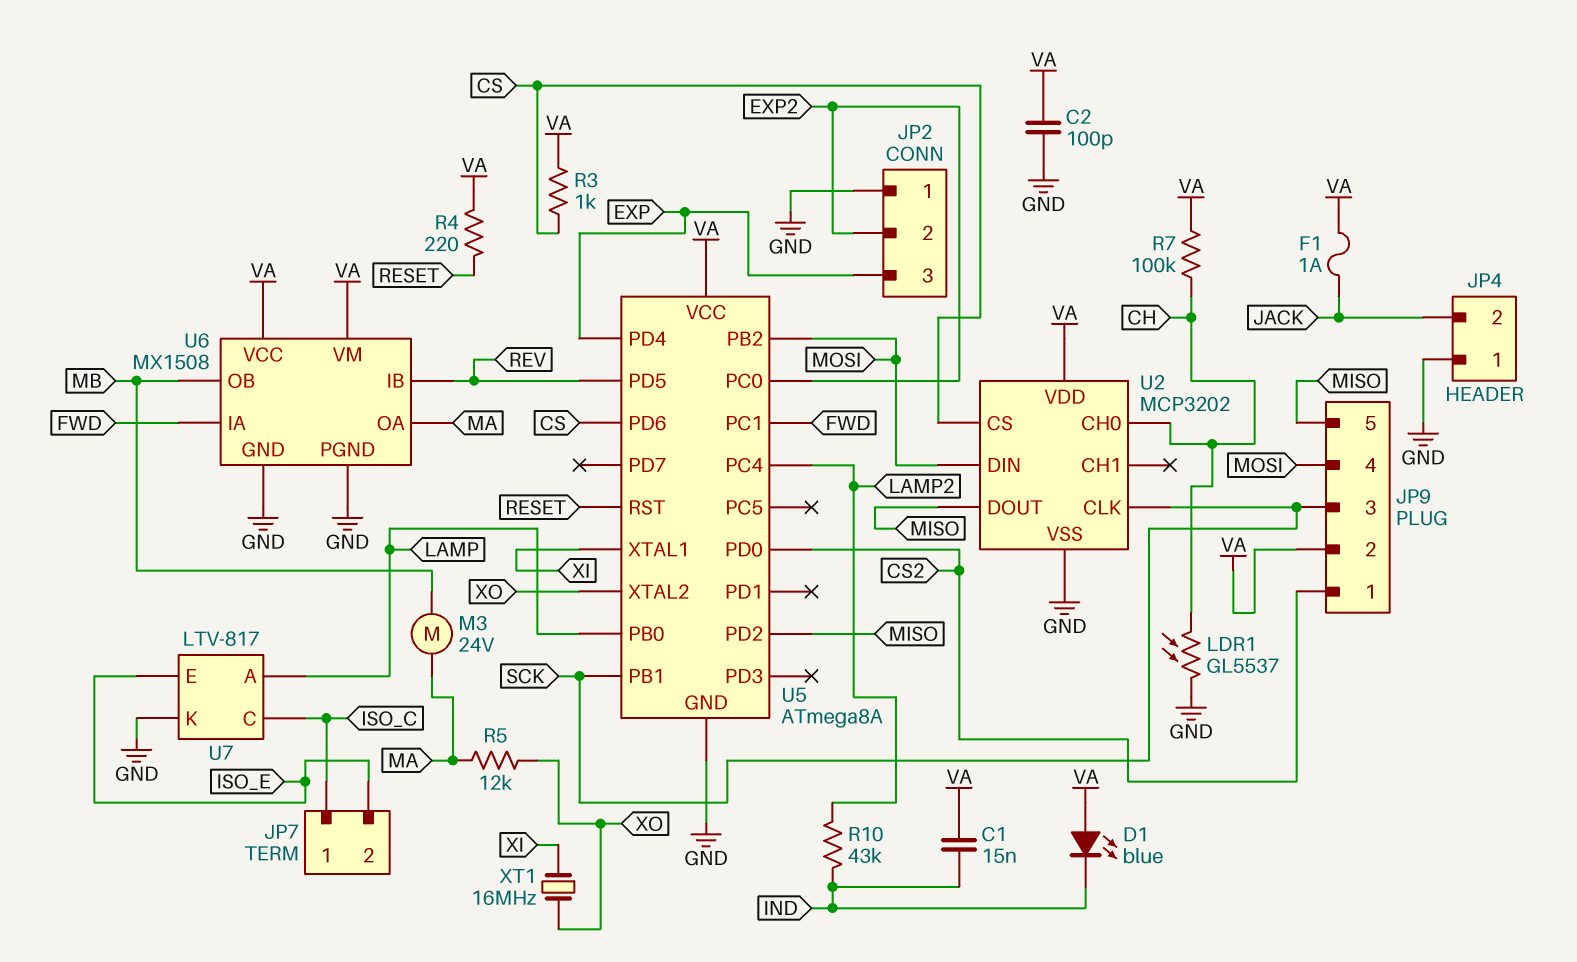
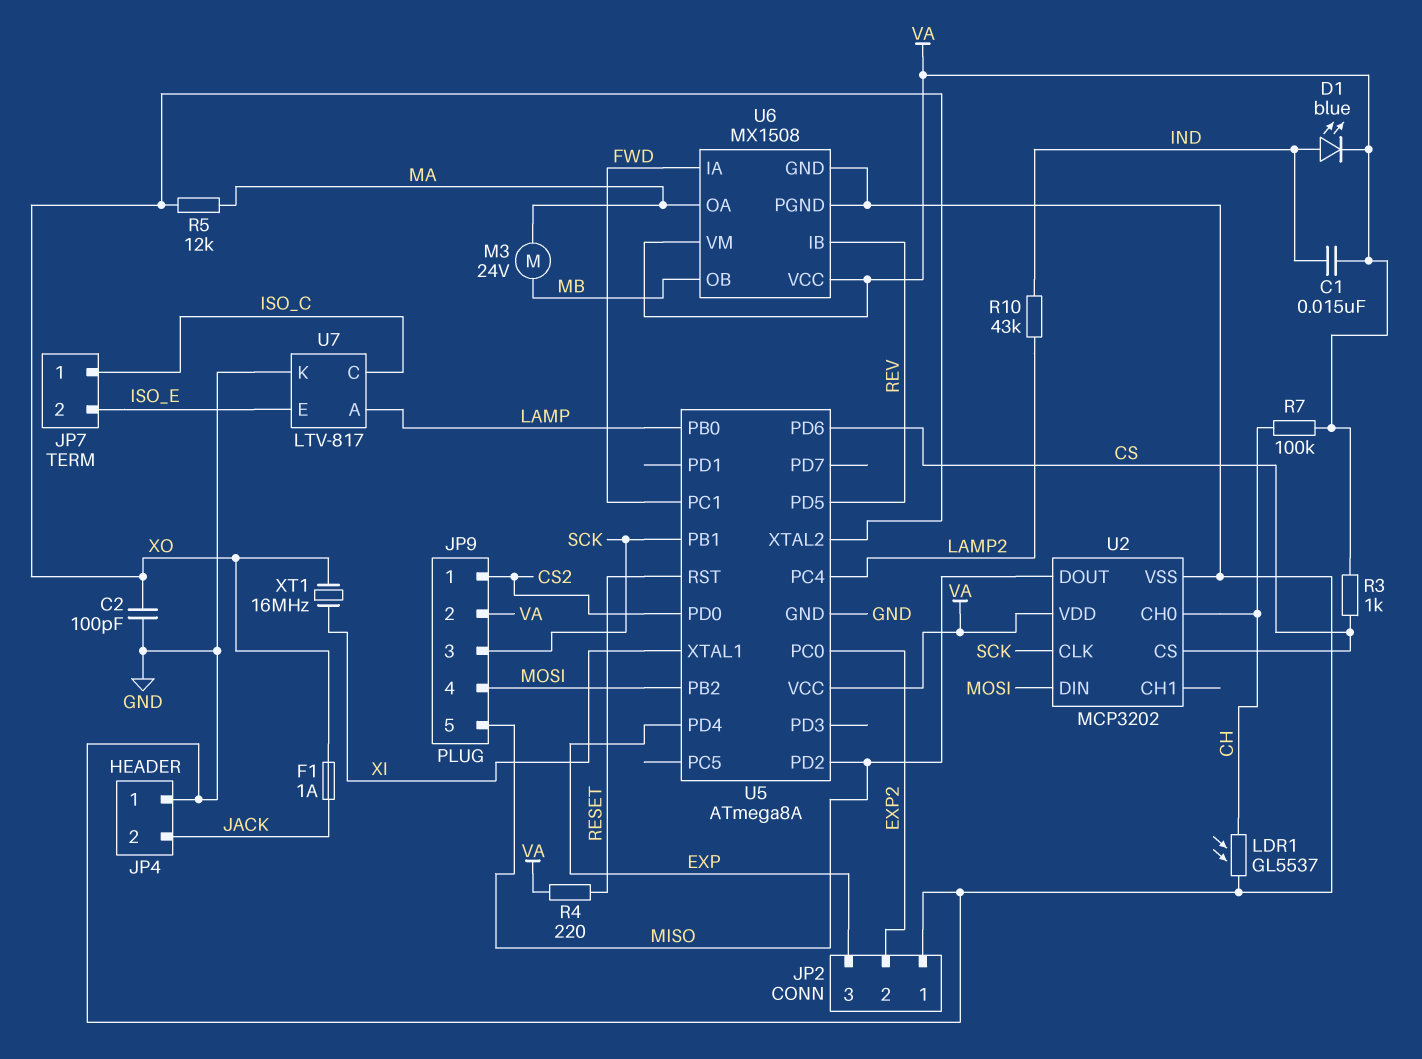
C2: 100pF (GND, VA) -> 100pF (GND, XO)
D1: LED blue (A VA, K IND) -> LED blue (A IND, K VA)
F1: 1A (JACK, VA) -> 1A (JACK, XO)

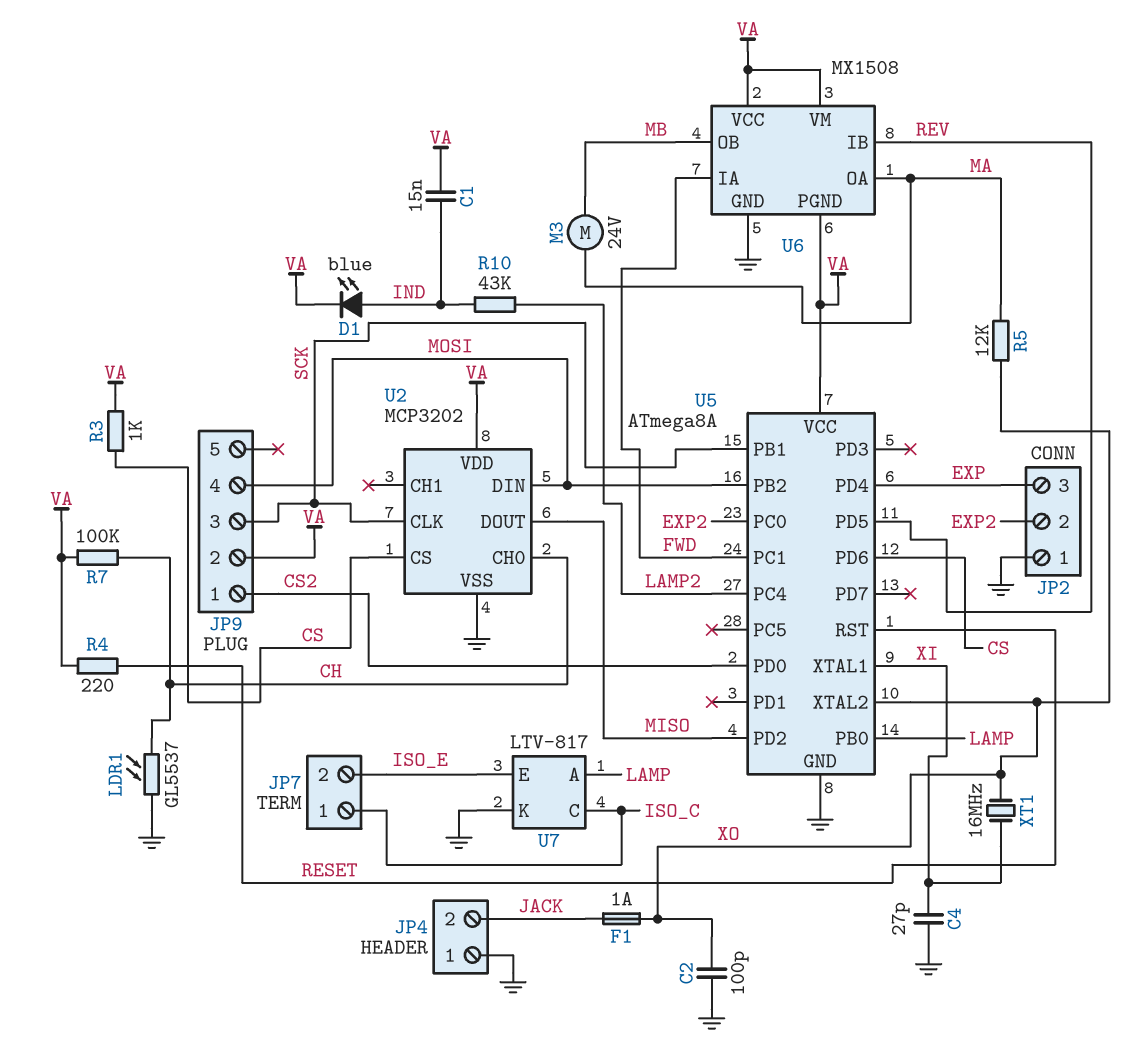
C4: none -> 27pF (GND, XI)
JP9 pin 5: MISO -> none
U6 pin PGND: GND -> VA

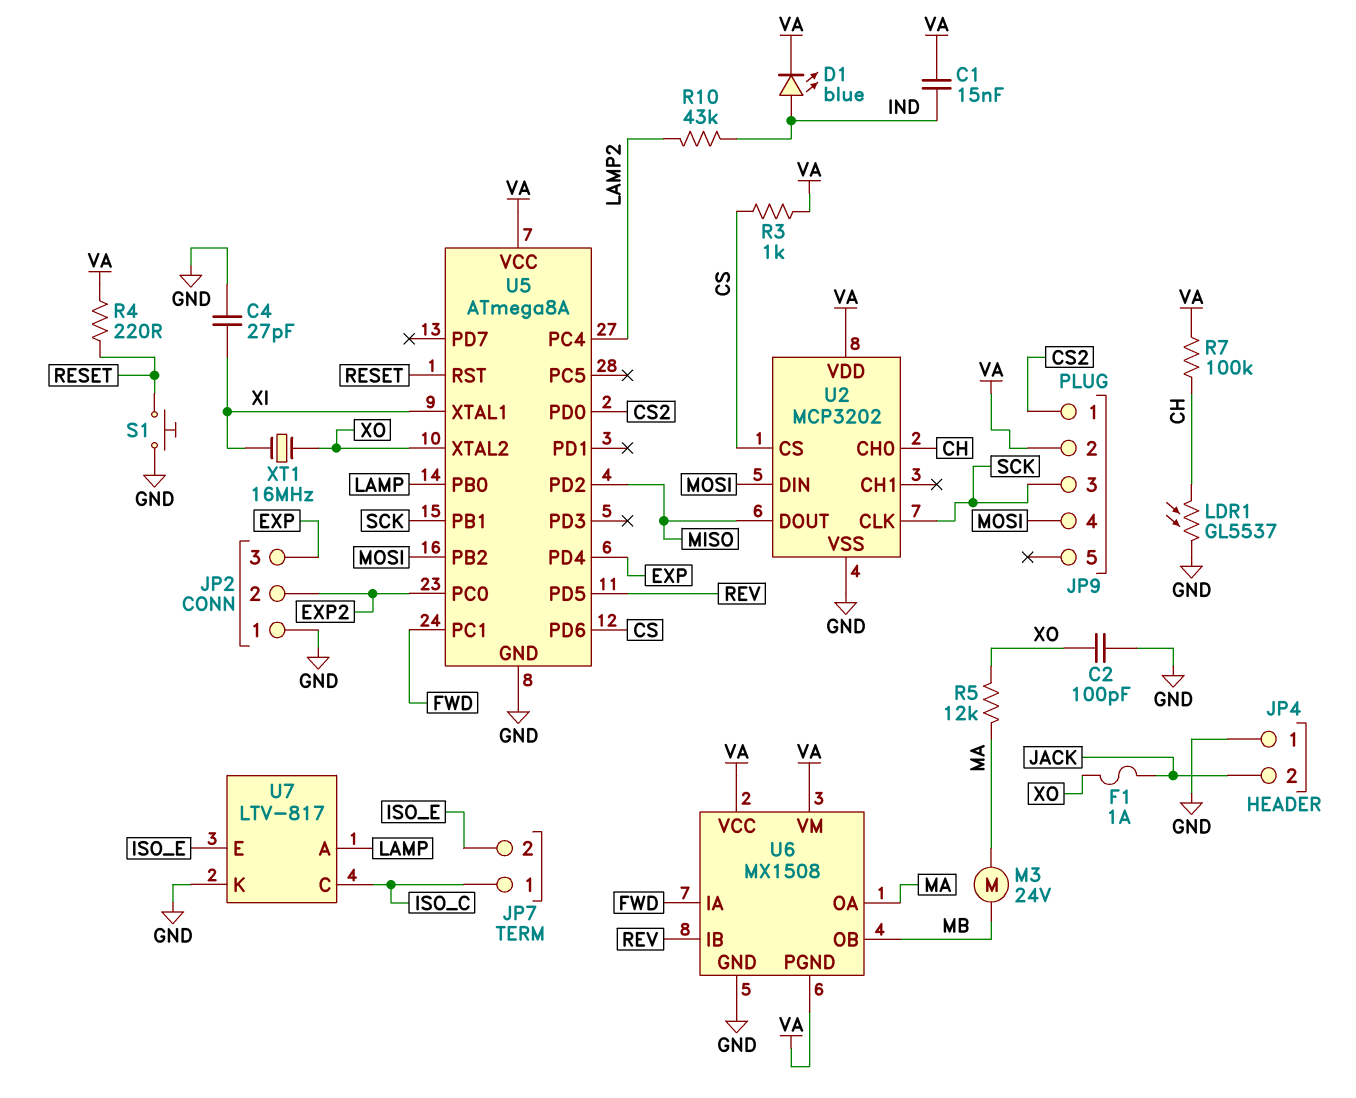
S1: none -> button (GND, RESET)

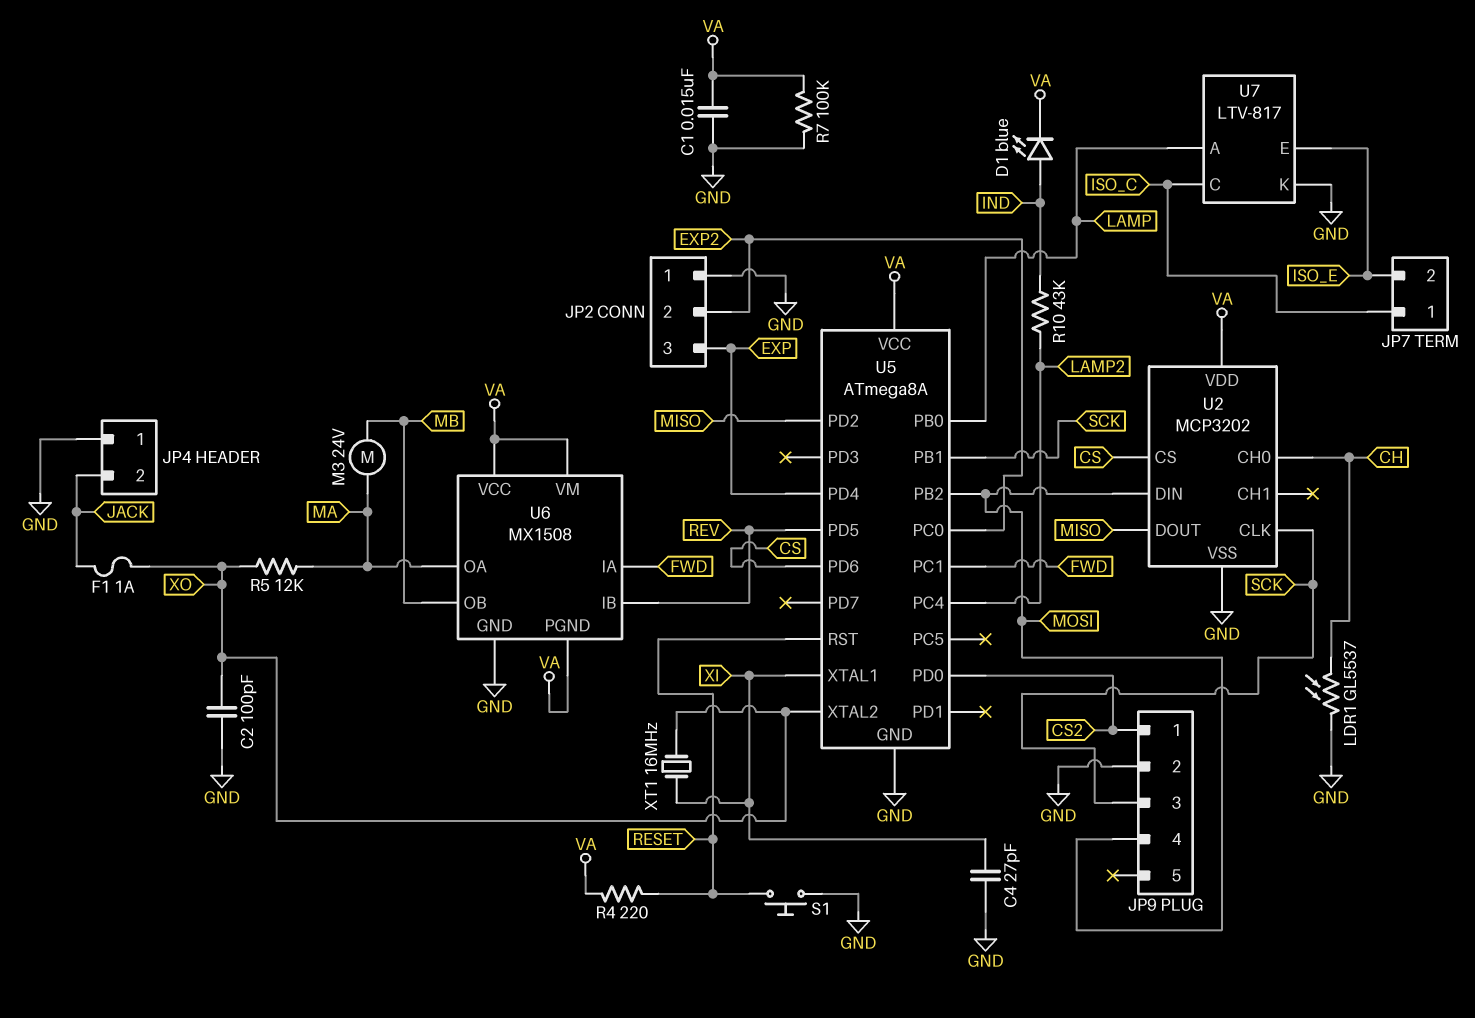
C1: 15nF (IND, VA) -> 15nF (GND, VA)
JP9 pin 2: VA -> GND
R3: 1k (CS, VA) -> none
R7: 100k (CH, VA) -> 100k (GND, VA)

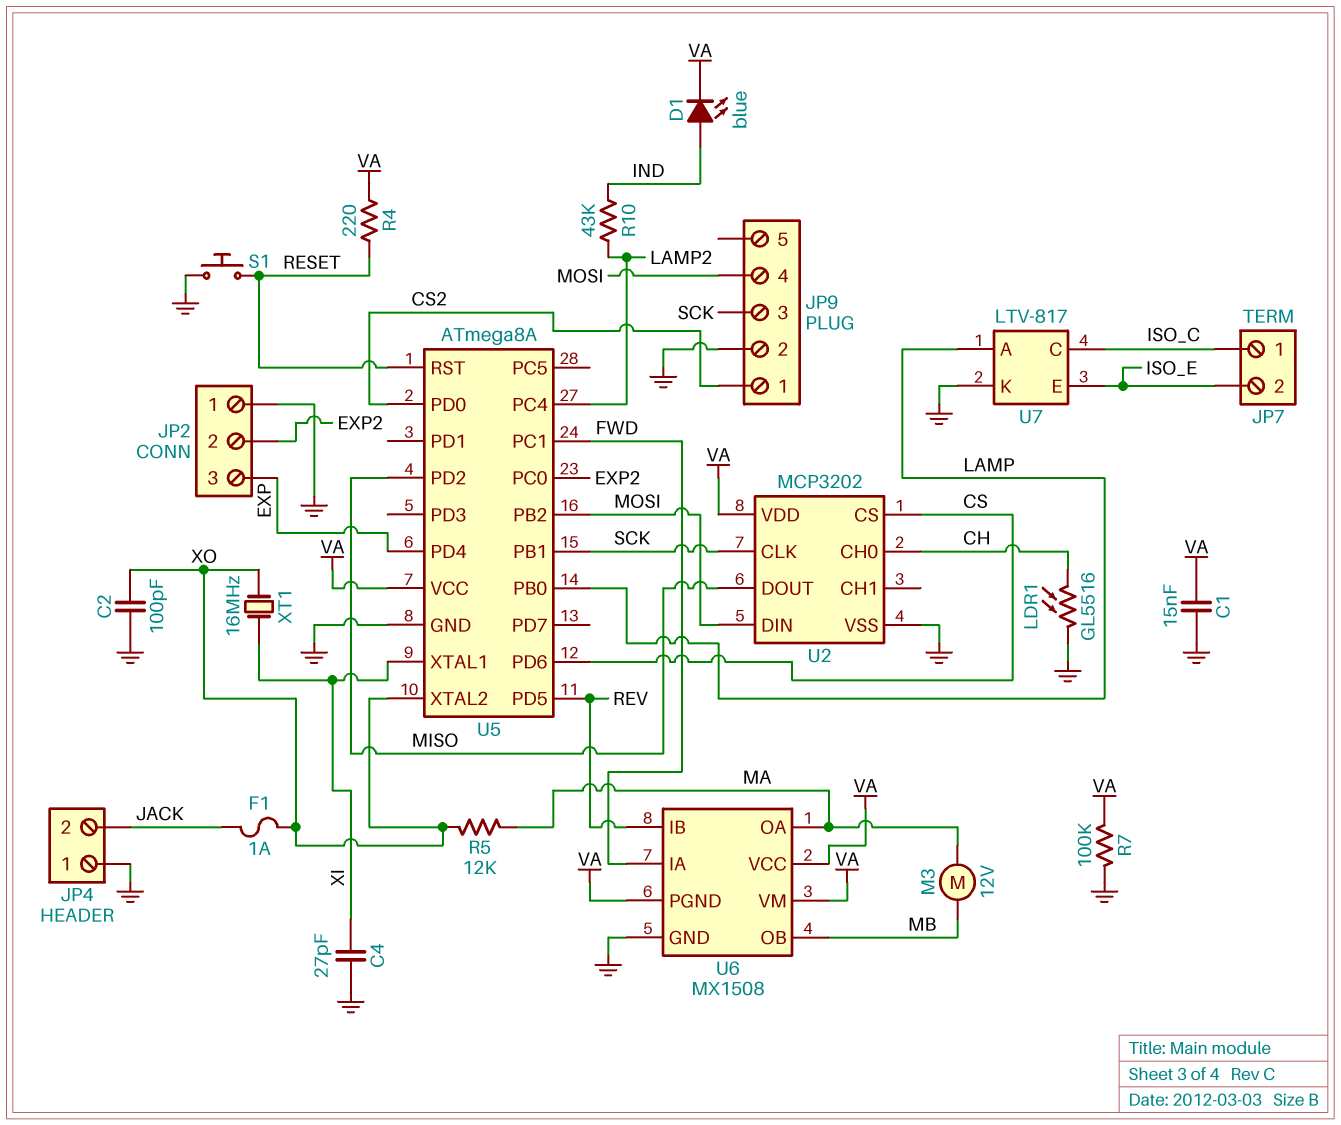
LDR1: GL5537 (CH, GND) -> GL5516 (CH, GND)
M3: motor 24V (MA, MB) -> motor 12V (MA, MB)

